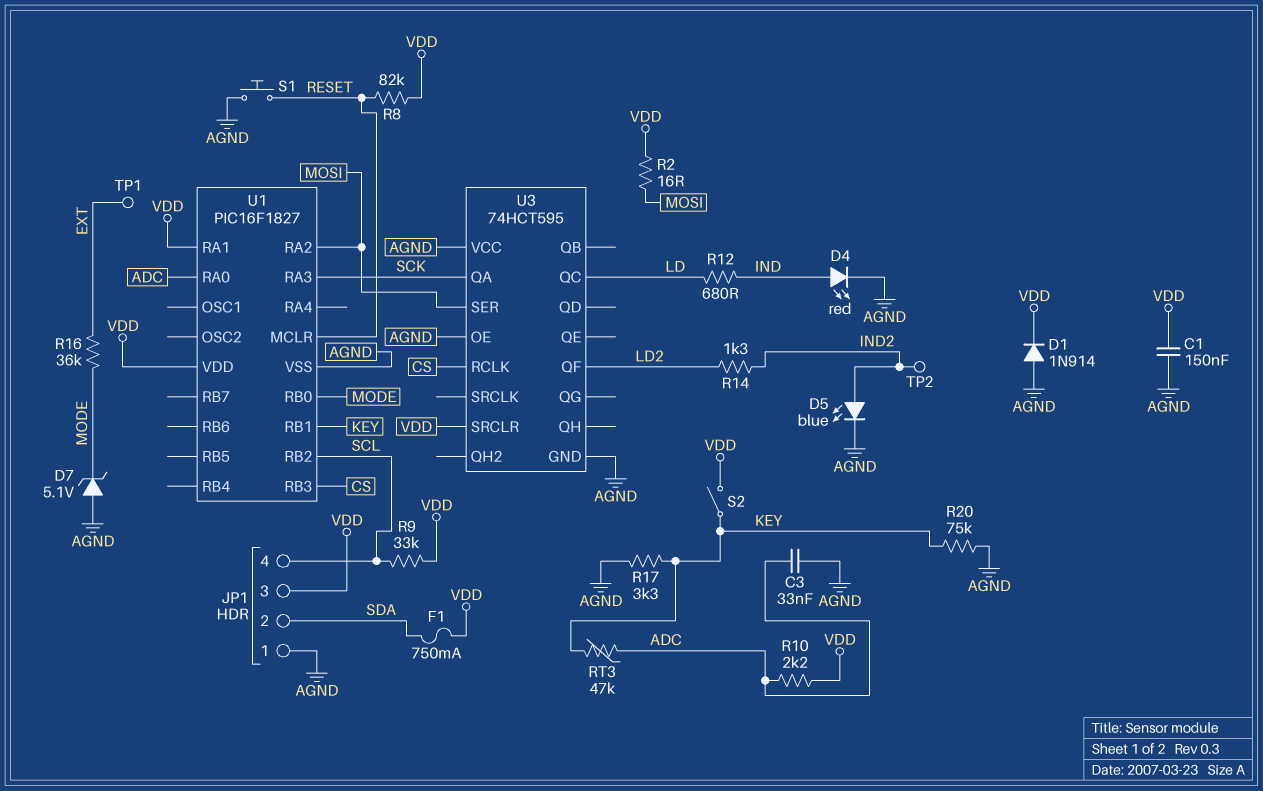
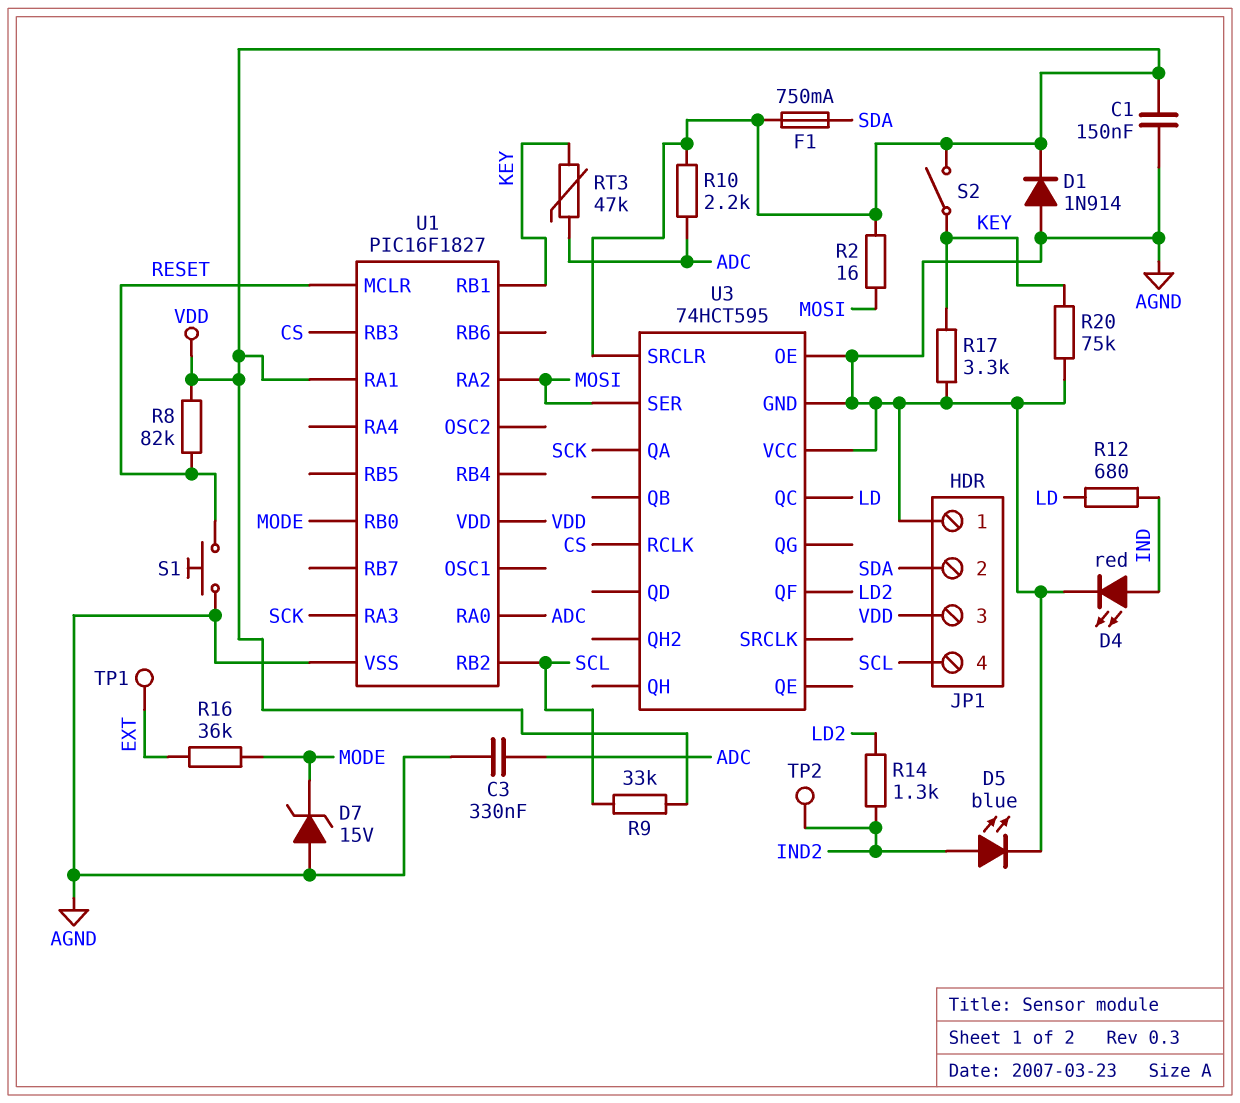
C3: 33nF (ADC, AGND) -> 330nF (ADC, AGND)
D7: zener 5.1V (A AGND, K MODE) -> zener 15V (A AGND, K MODE)

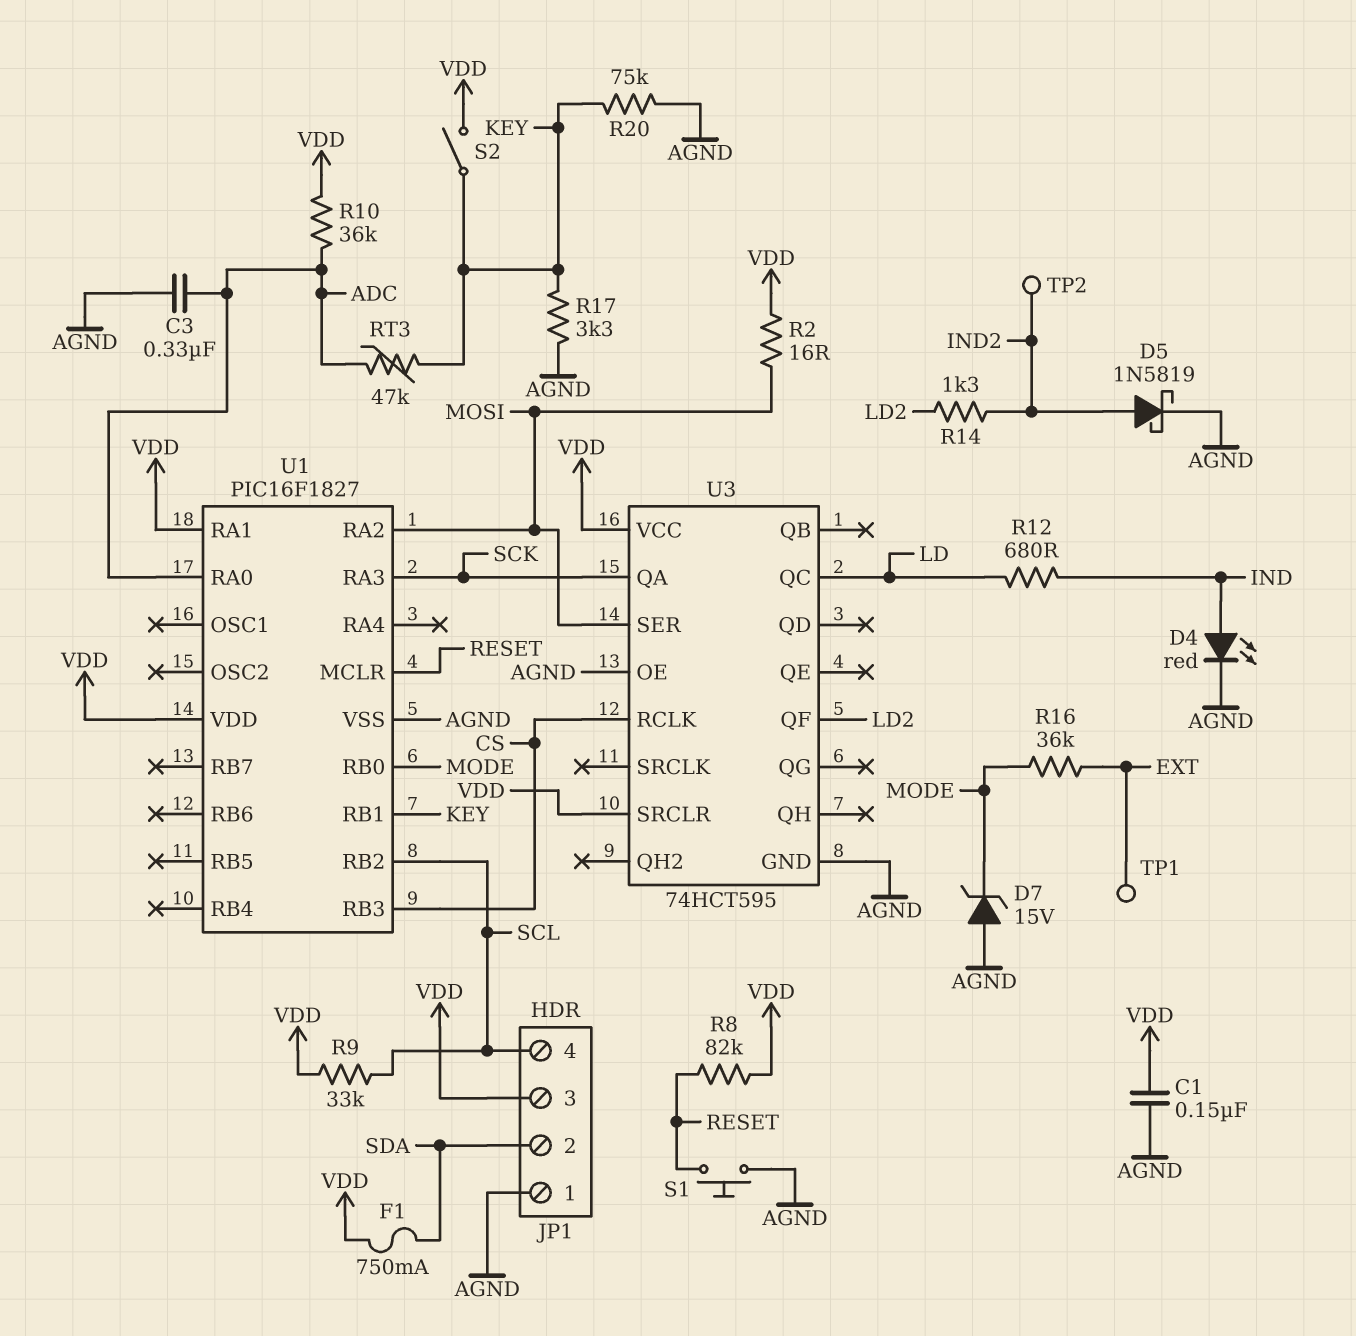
D1: diode 1N914 (A AGND, K VDD) -> none
D5: LED blue (A IND2, K AGND) -> schottky 1N5819 (A IND2, K AGND)
R10: 2.2k (ADC, VDD) -> 36k (ADC, VDD)
U3 pin VCC: AGND -> VDD

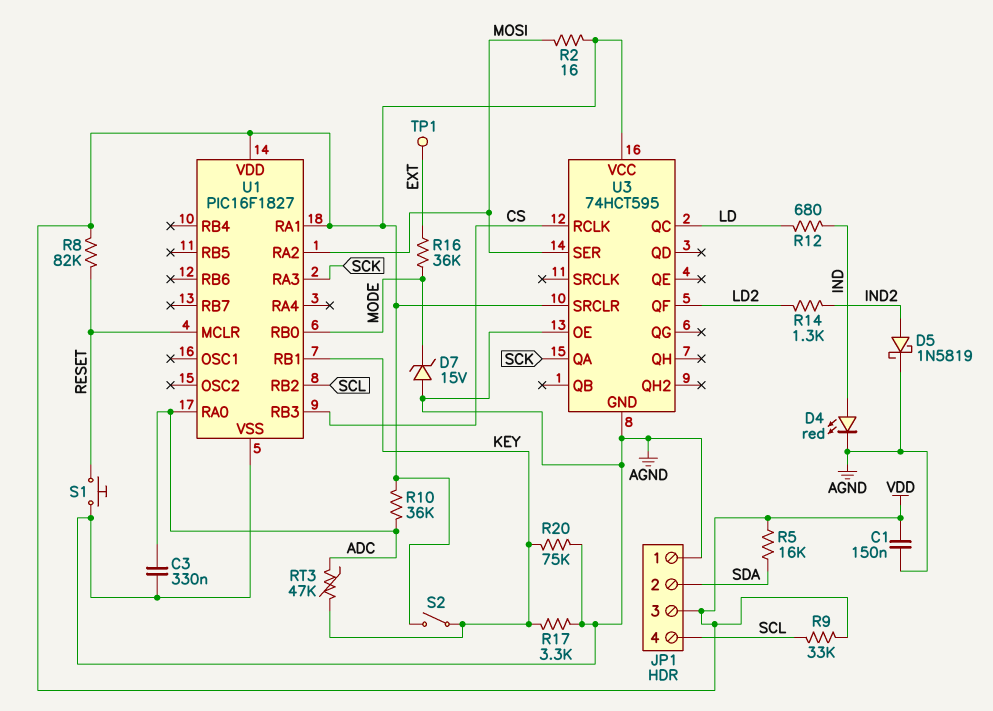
F1: 750mA (SDA, VDD) -> none
R5: none -> 16k (SDA, VDD)
TP2: test point (IND2) -> none

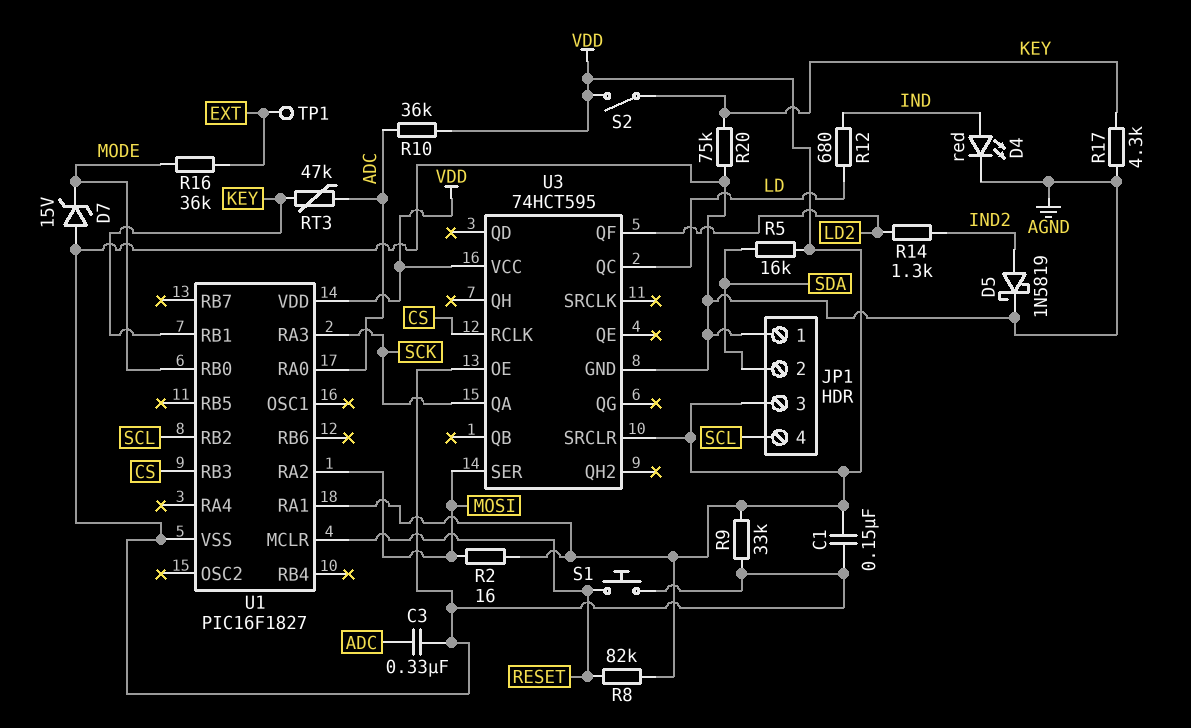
R9: 33k (SCL, VDD) -> 33k (AGND, VDD)
R17: 3.3k (AGND, KEY) -> 4.3k (AGND, KEY)

